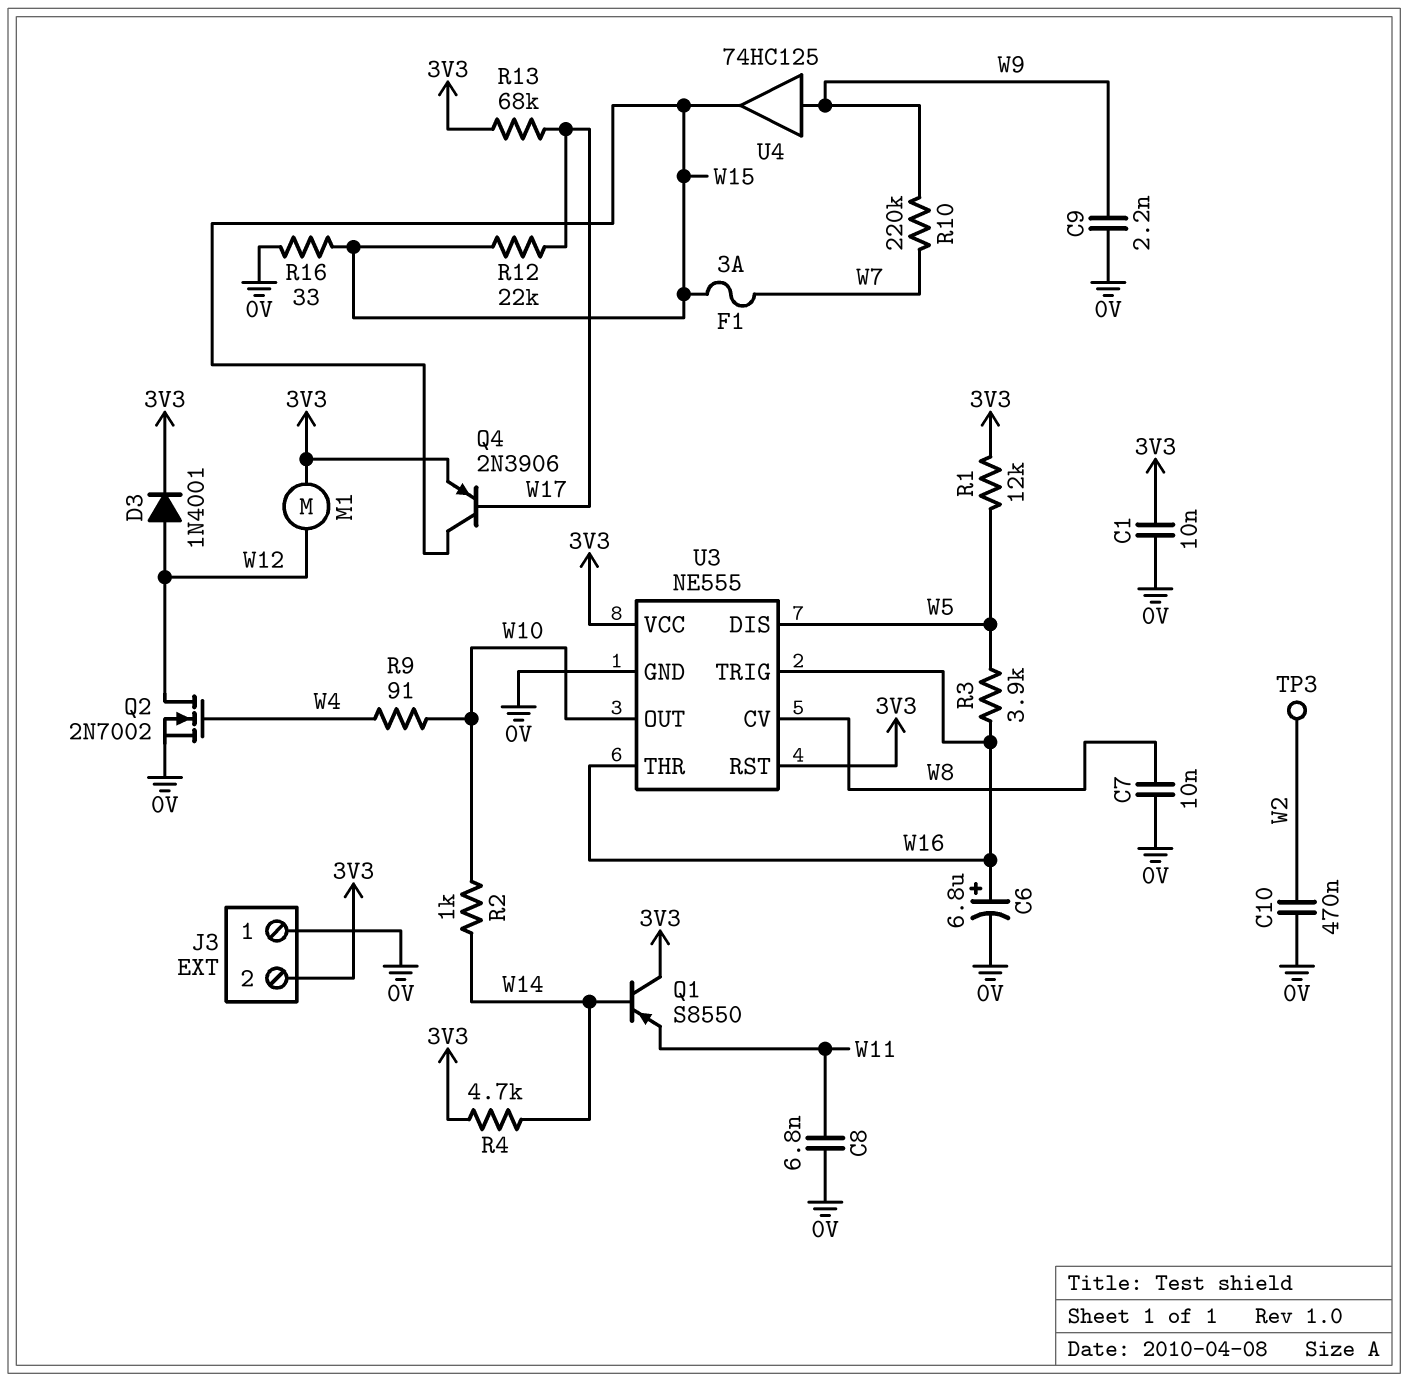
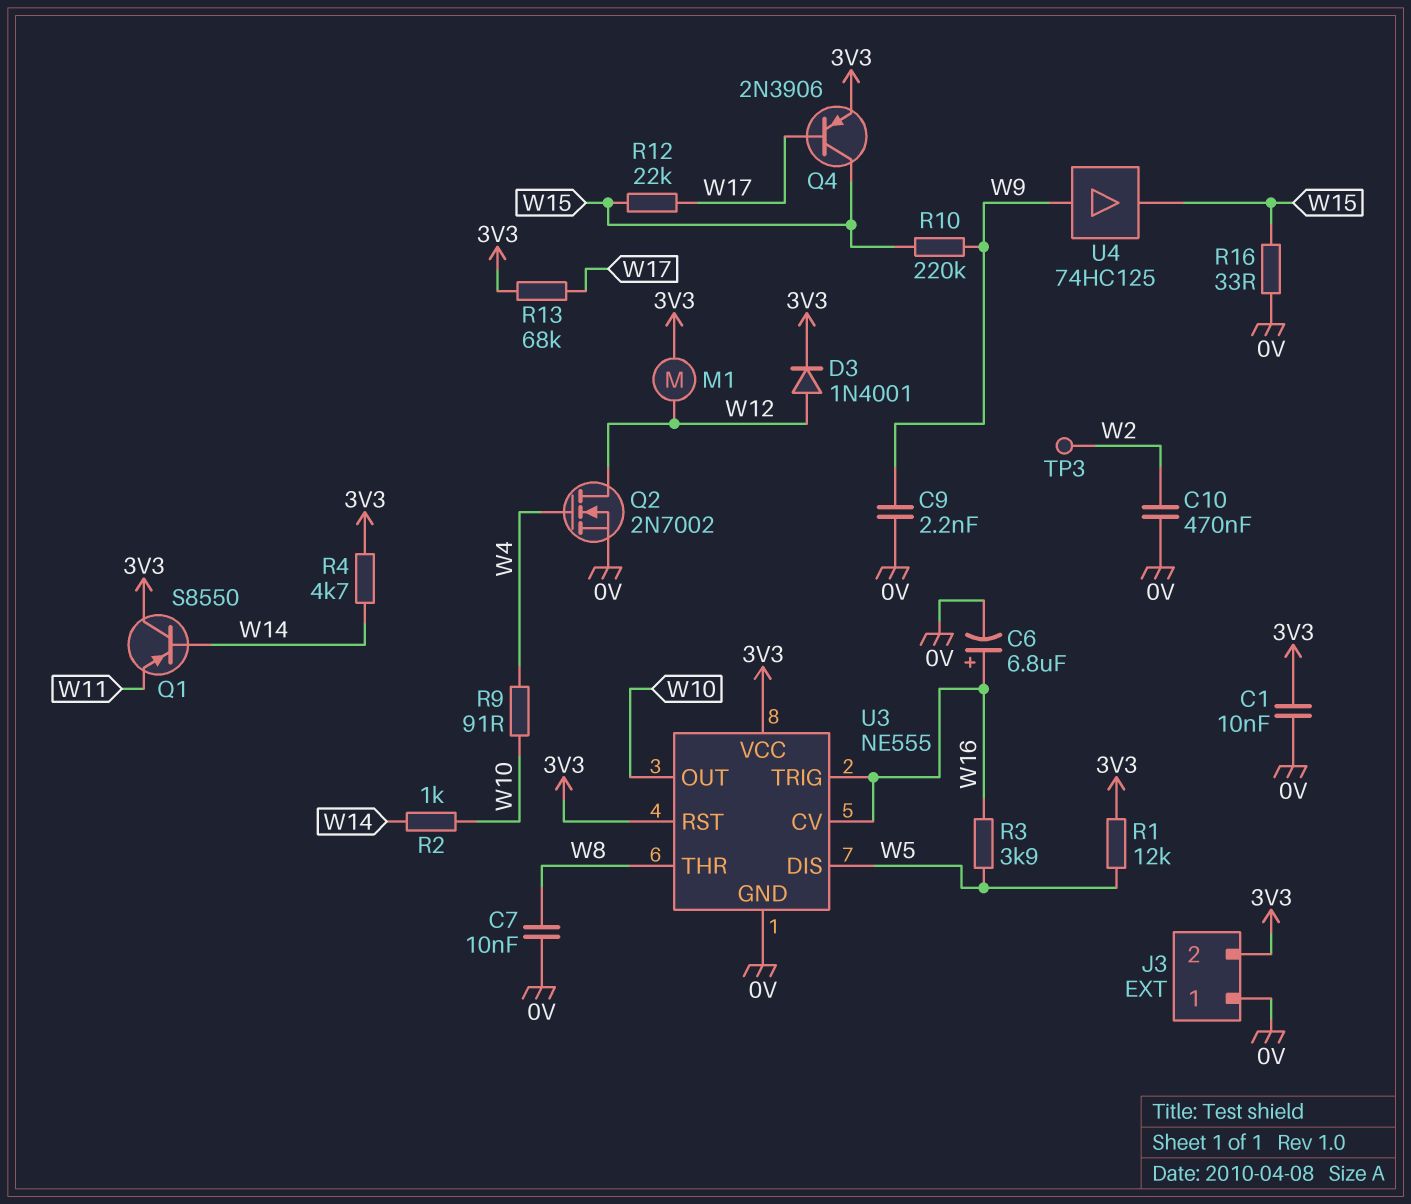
C8: 6.8nF (0V, W11) -> none
F1: 3A (W7, W15) -> none
R10: 220k (W7, W9) -> 220k (W9, W15)
U3 pin CV: W8 -> W16
U3 pin THR: W16 -> W8

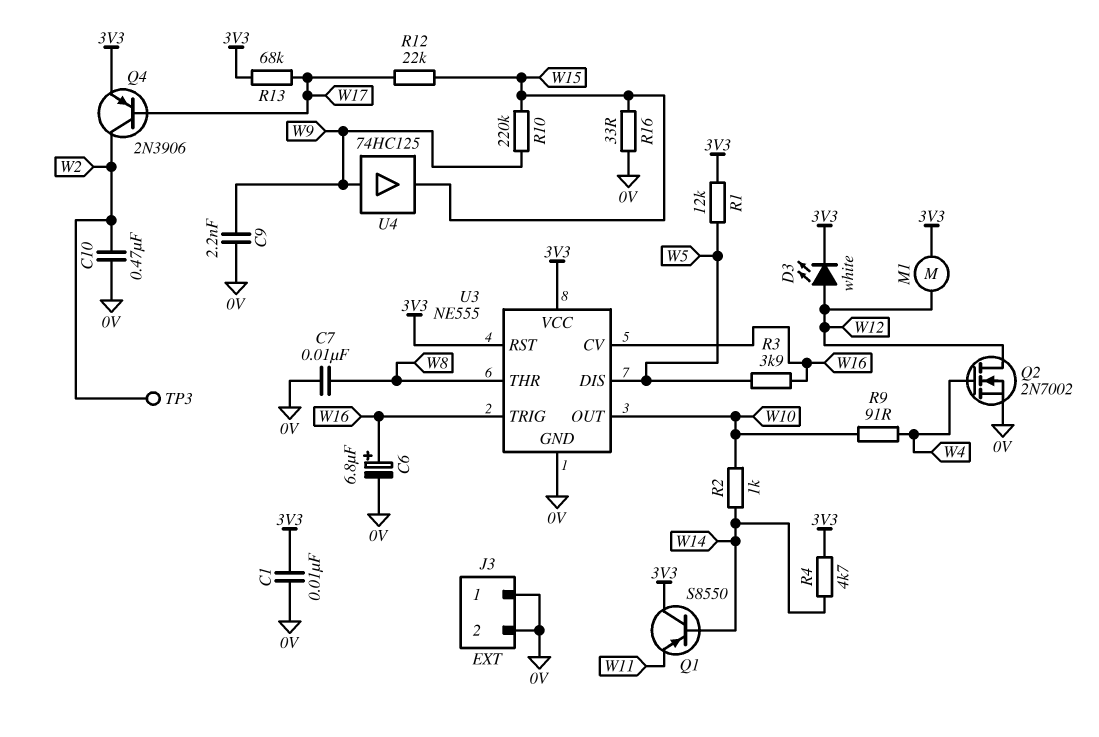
D3: diode 1N4001 (A W12, K 3V3) -> LED white (A W12, K 3V3)
J3 pin 2: 3V3 -> 0V
Q4: PNP 2N3906 (B W17, C W15, E 3V3) -> PNP 2N3906 (B W17, C W2, E 3V3)

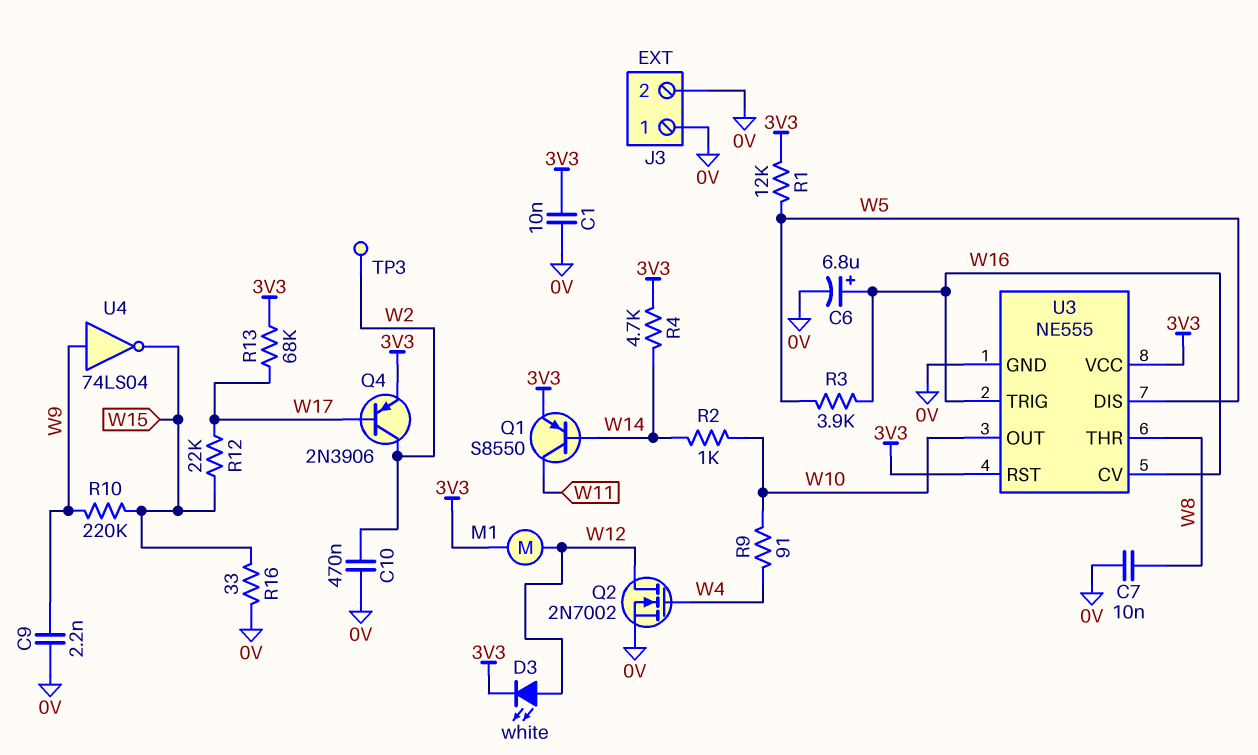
Q1: PNP S8550 (B W14, C 3V3, E W11) -> PNP S8550 (B W14, C W11, E 3V3)
U4: buffer 74HC125 (in W9, out W15) -> NOT 74LS04 (in W9, out W15)

